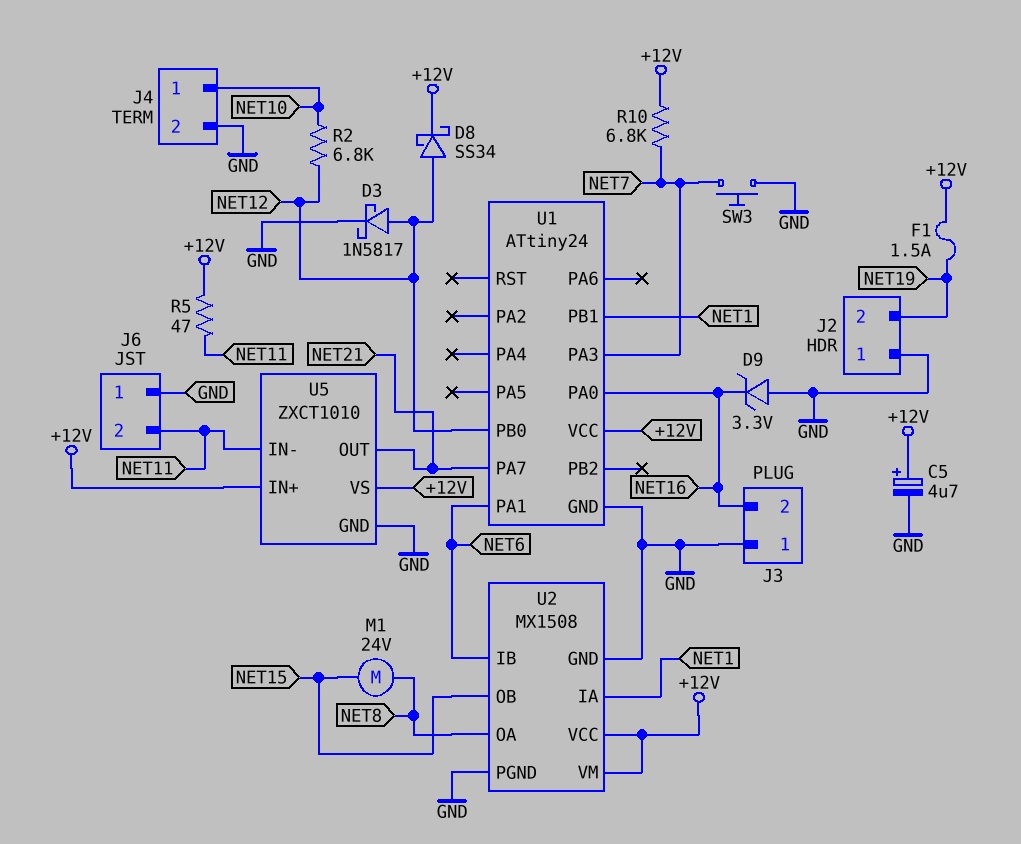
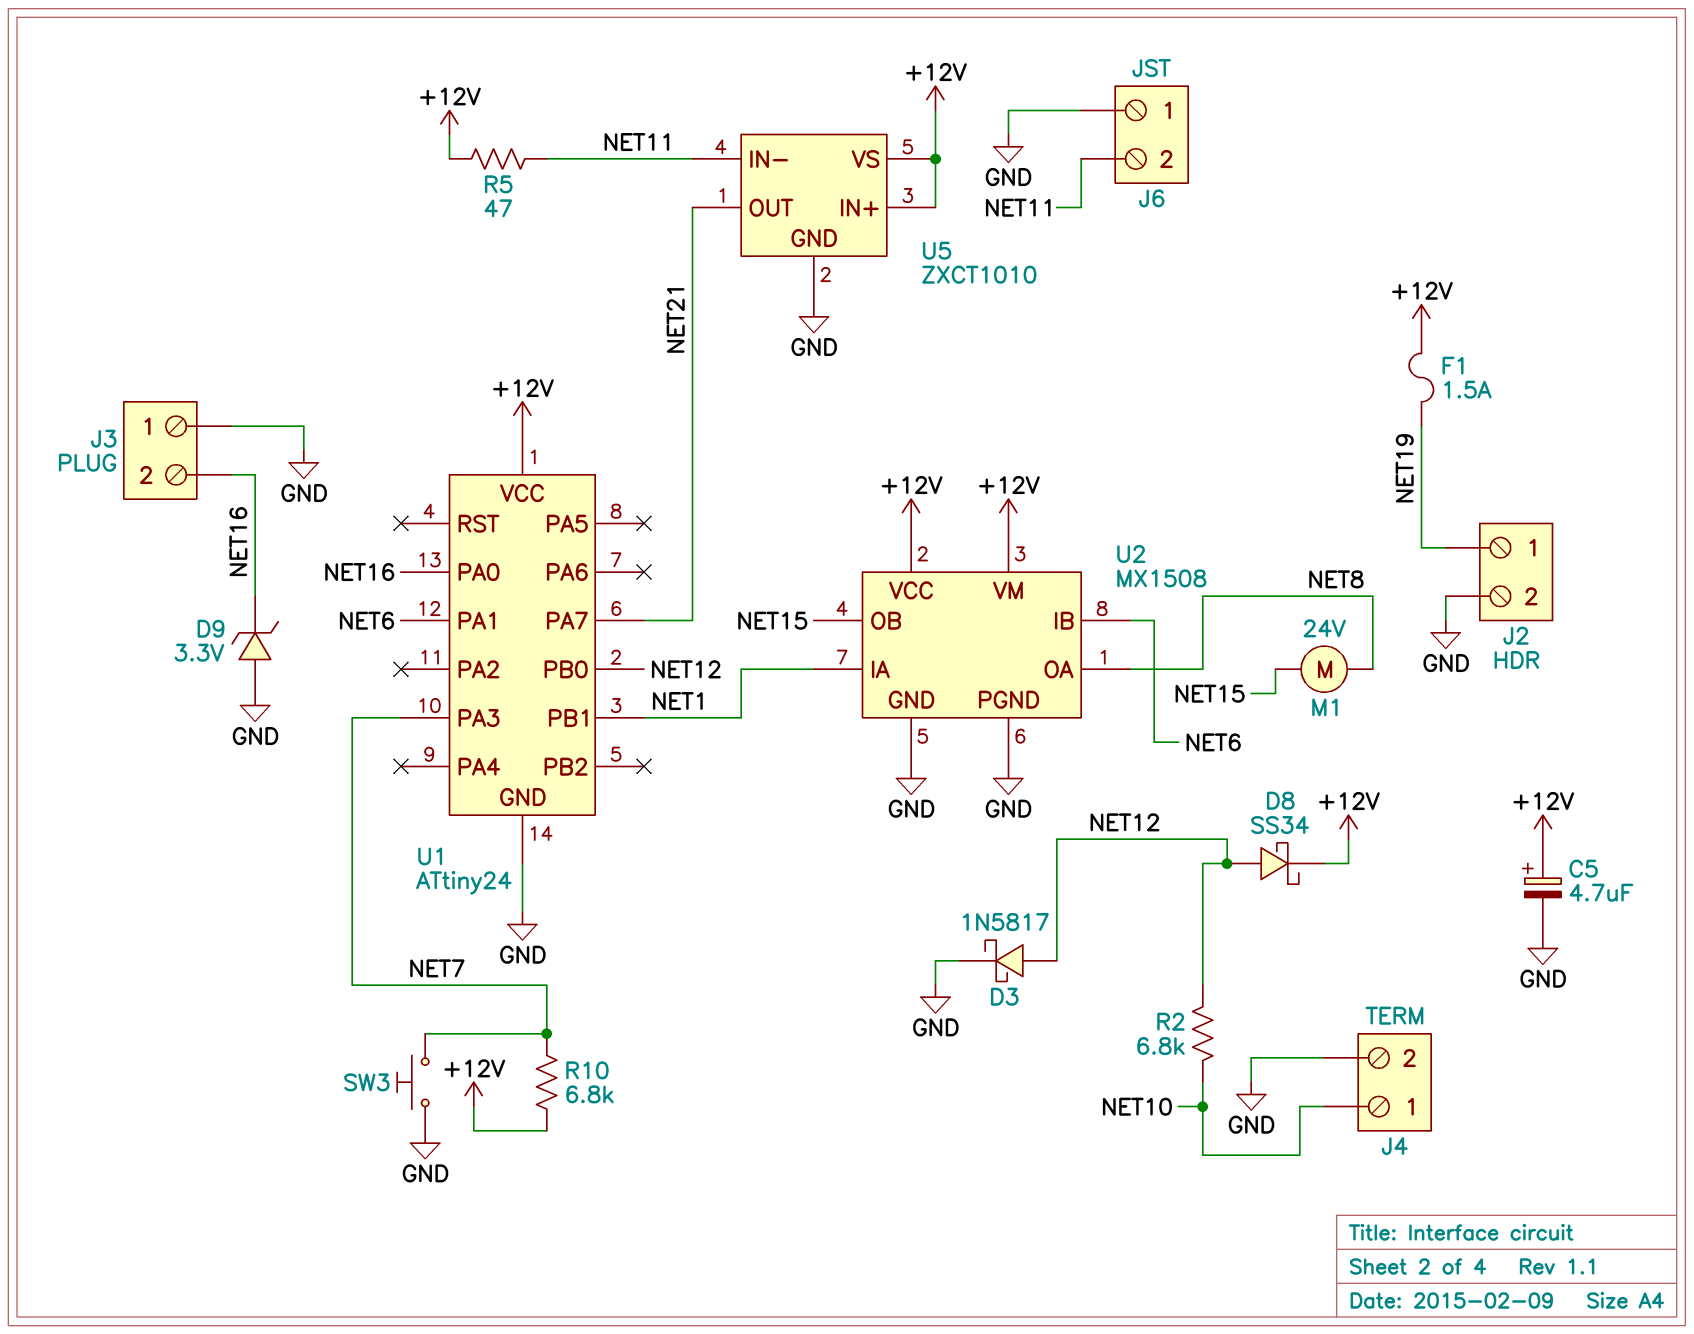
J2 pin 1: GND -> NET19
J2 pin 2: NET19 -> GND

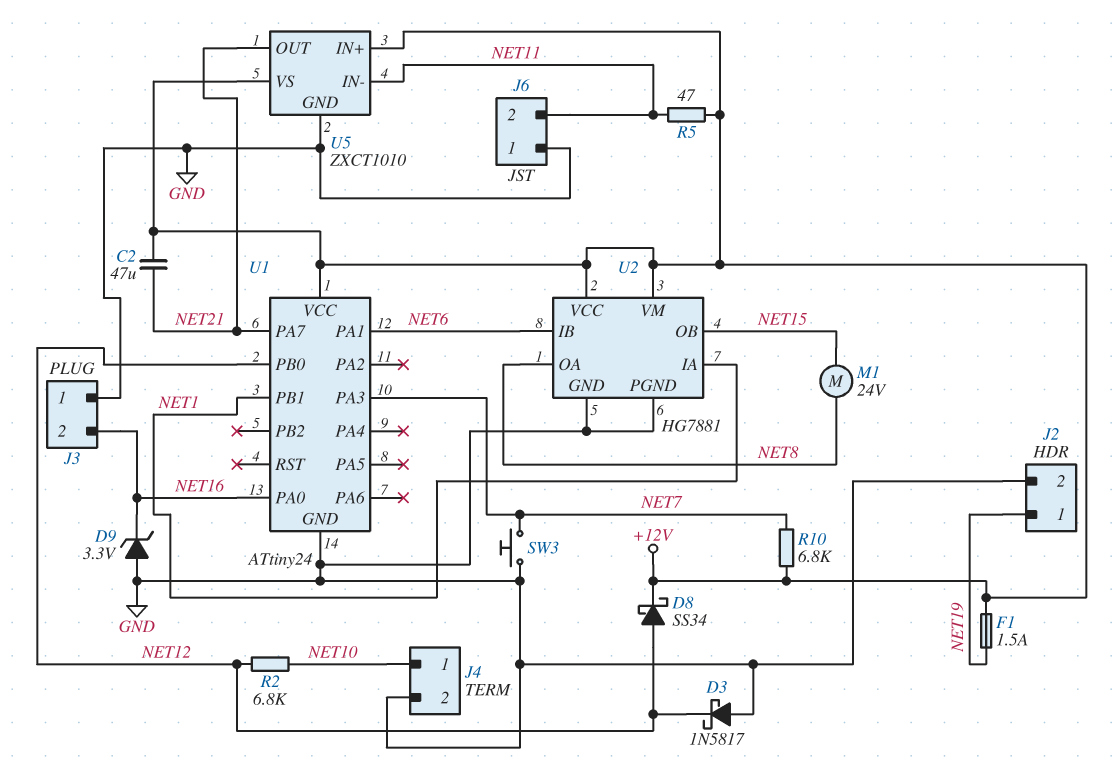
C2: none -> 47uF (+12V, NET21)
C5: 4.7uF (plus +12V, minus GND) -> none
D3: schottky 1N5817 (A NET12, K GND) -> schottky 1N5817 (A GND, K NET12)
U2: MX1508 -> HG7881

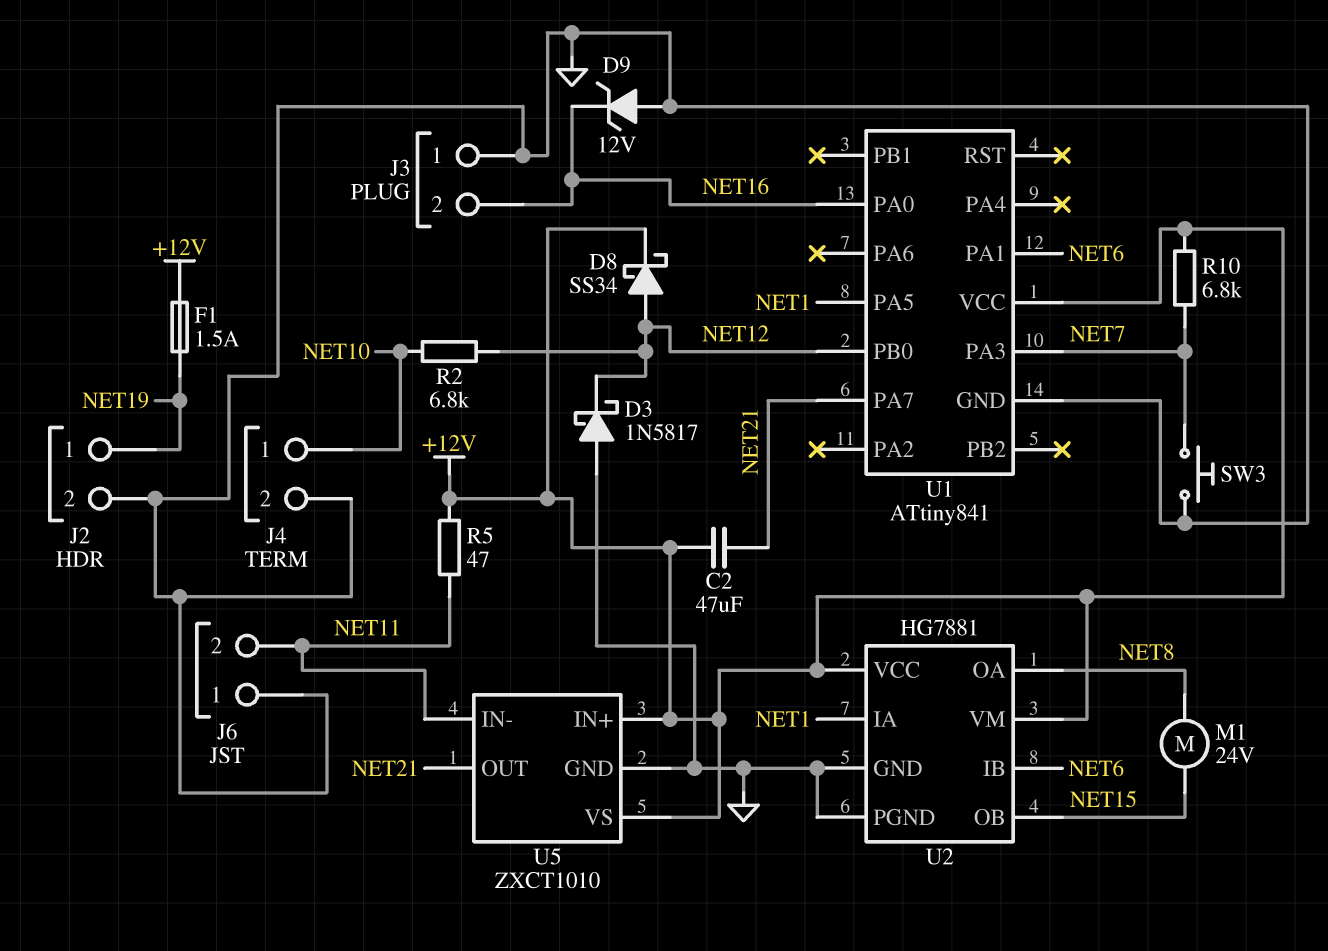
D9: zener 3.3V (A GND, K NET16) -> zener 12V (A GND, K NET16)
U1: ATtiny24 -> ATtiny841
U1 pin PA5: none -> NET1
U1 pin PB1: NET1 -> none

